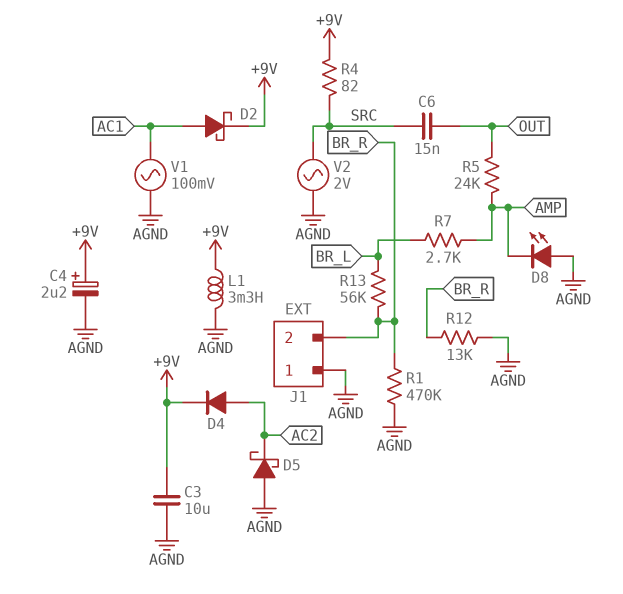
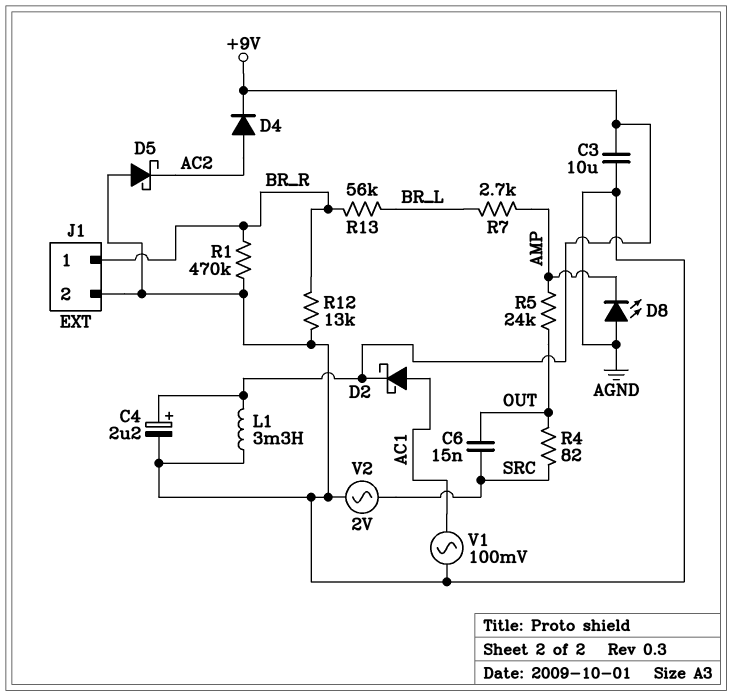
J1 pin 1: AGND -> BR_R
J1 pin 2: BR_R -> AGND
R4: 82 (+9V, SRC) -> 82 (OUT, SRC)

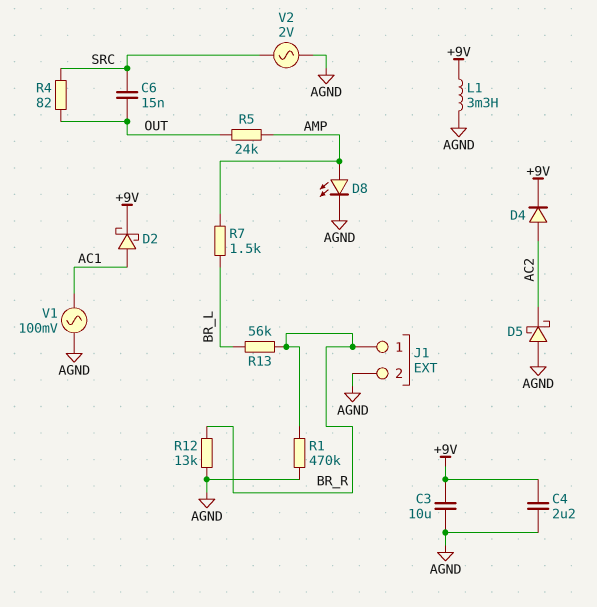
C4: 2.2uF (plus +9V, minus AGND) -> 2.2uF (+9V, AGND)
D8: LED (A AGND, K AMP) -> LED (A AMP, K AGND)
R7: 2.7k (AMP, BR_L) -> 1.5k (AMP, BR_L)

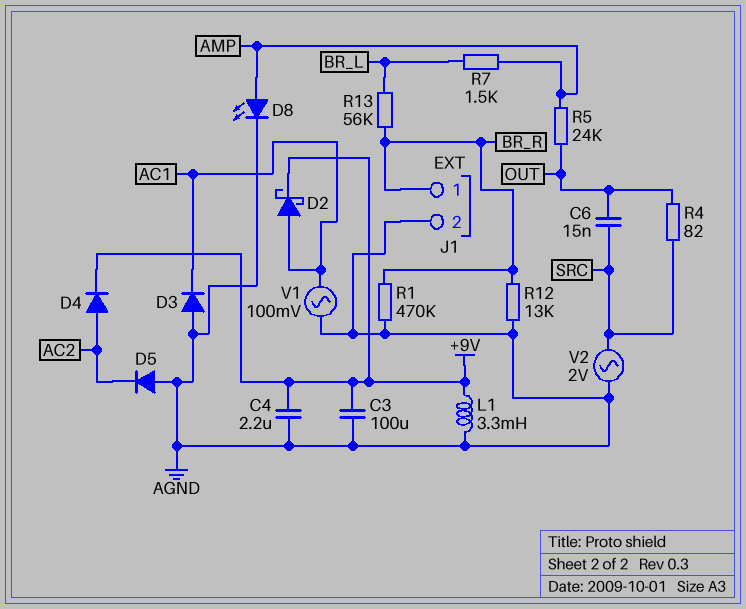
C3: 10uF (+9V, AGND) -> 100uF (+9V, AGND)
D3: none -> diode (A AGND, K AC1)
D5: schottky (A AGND, K AC2) -> diode (A AGND, K AC2)

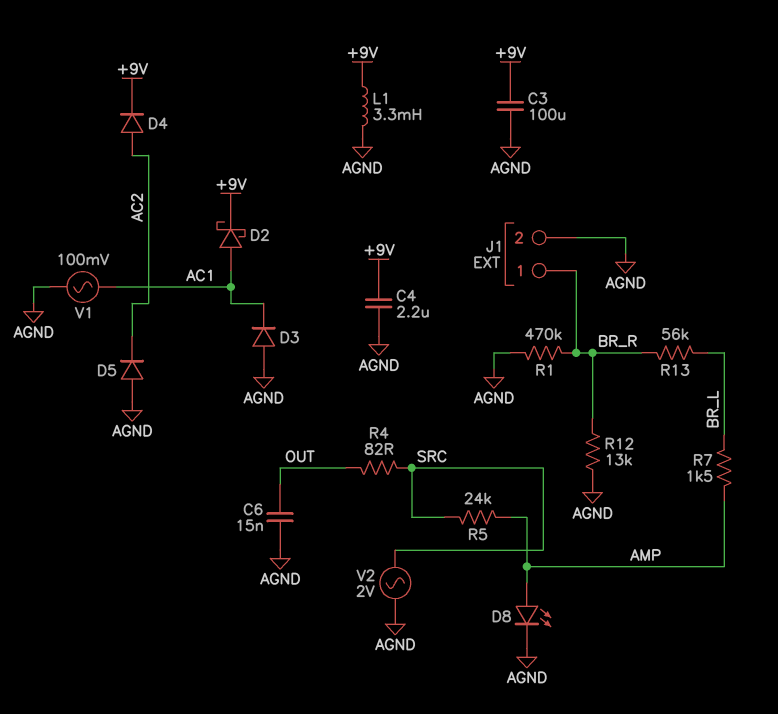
C6: 15nF (OUT, SRC) -> 15nF (AGND, OUT)
R5: 24k (AMP, OUT) -> 24k (AMP, SRC)

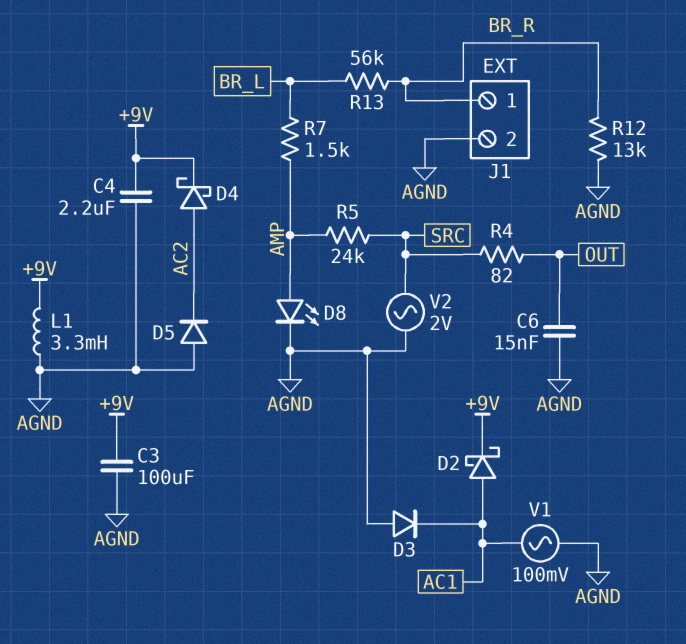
D4: diode (A AC2, K +9V) -> schottky (A AC2, K +9V)
R1: 470k (AGND, BR_R) -> none

